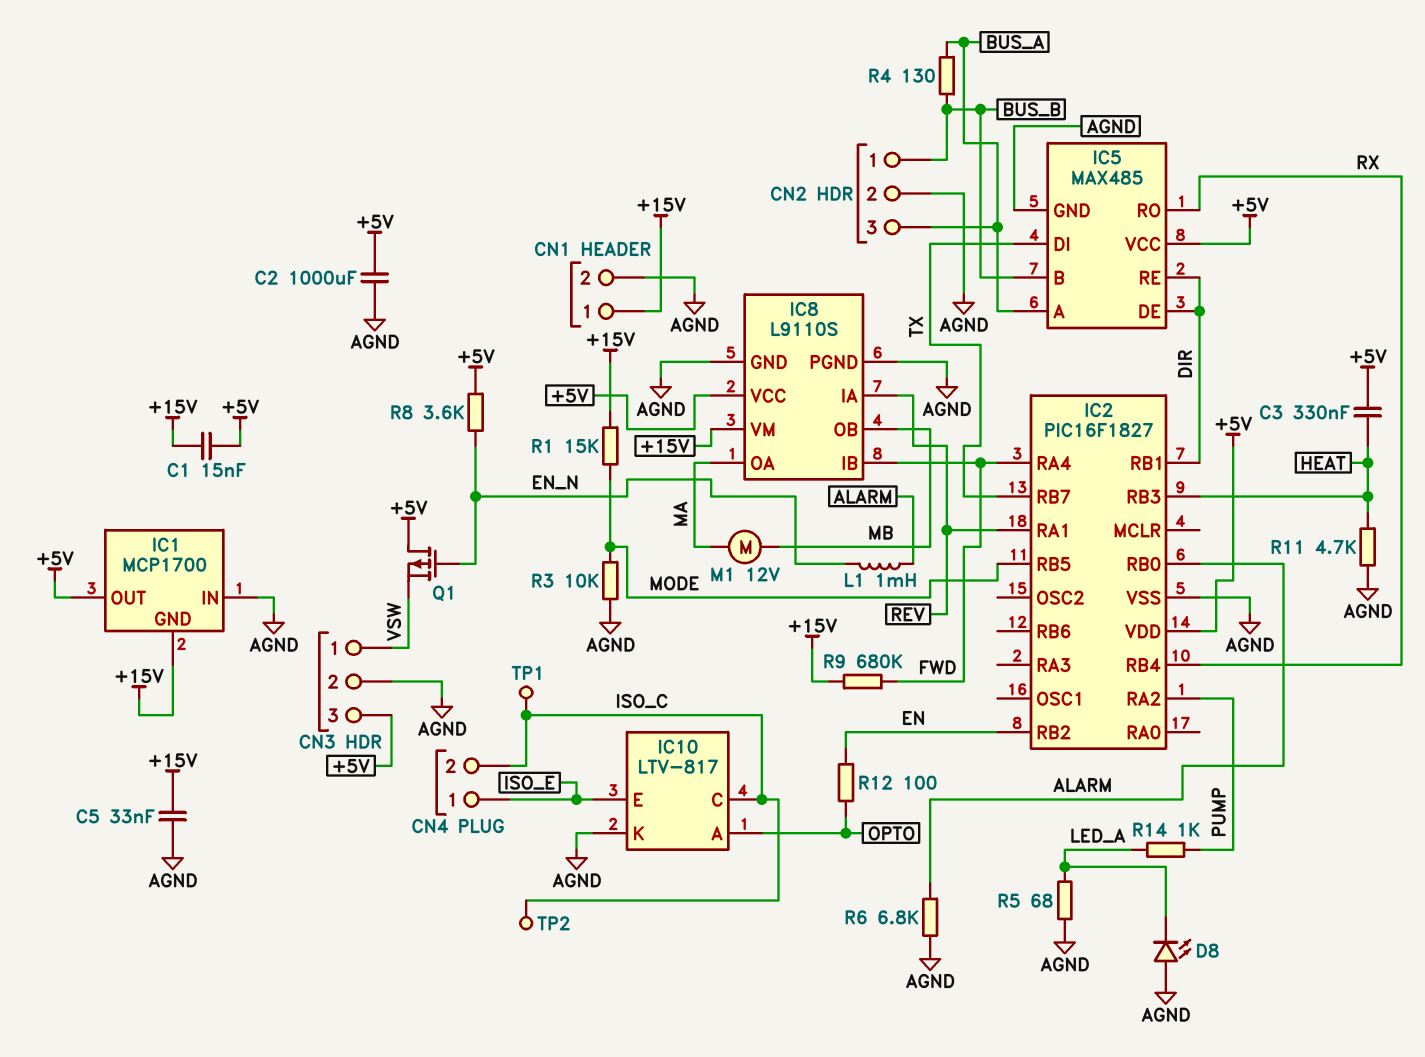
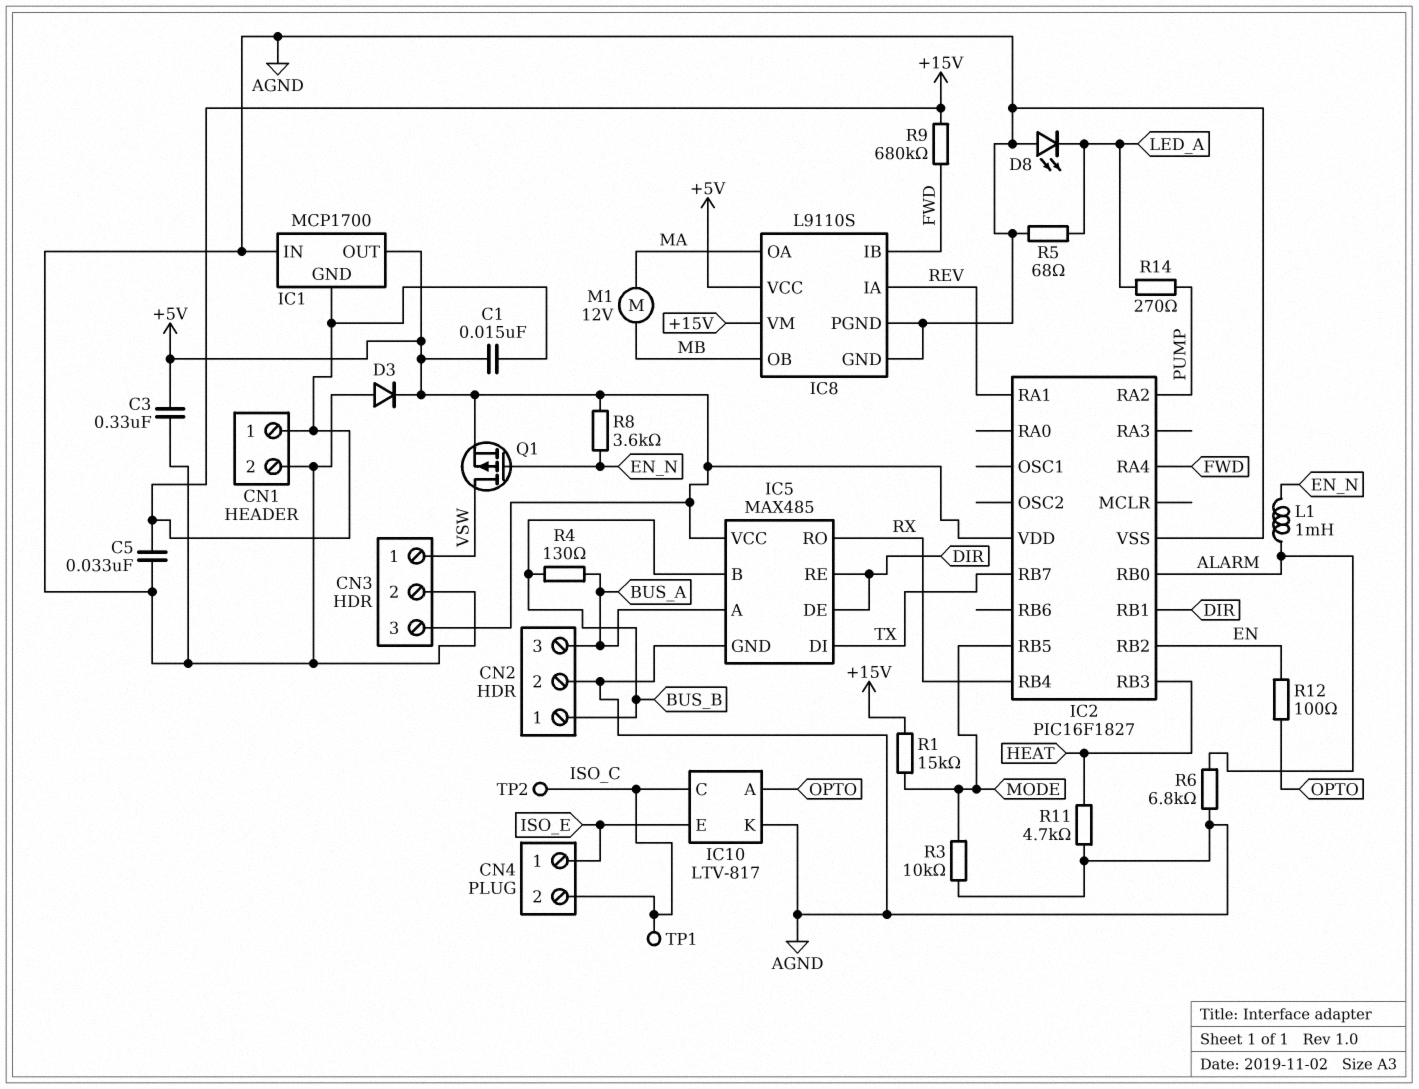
C2: 1000uF (+5V, AGND) -> none
C3: 330nF (+5V, HEAT) -> 330nF (+5V, AGND)
D3: none -> diode (A AGND, K +5V)
Q1: PMOS (G EN_N, D +5V, S VSW) -> PMOS (G EN_N, D VSW, S +5V)
R14: 1k (LED_A, PUMP) -> 270 (LED_A, PUMP)

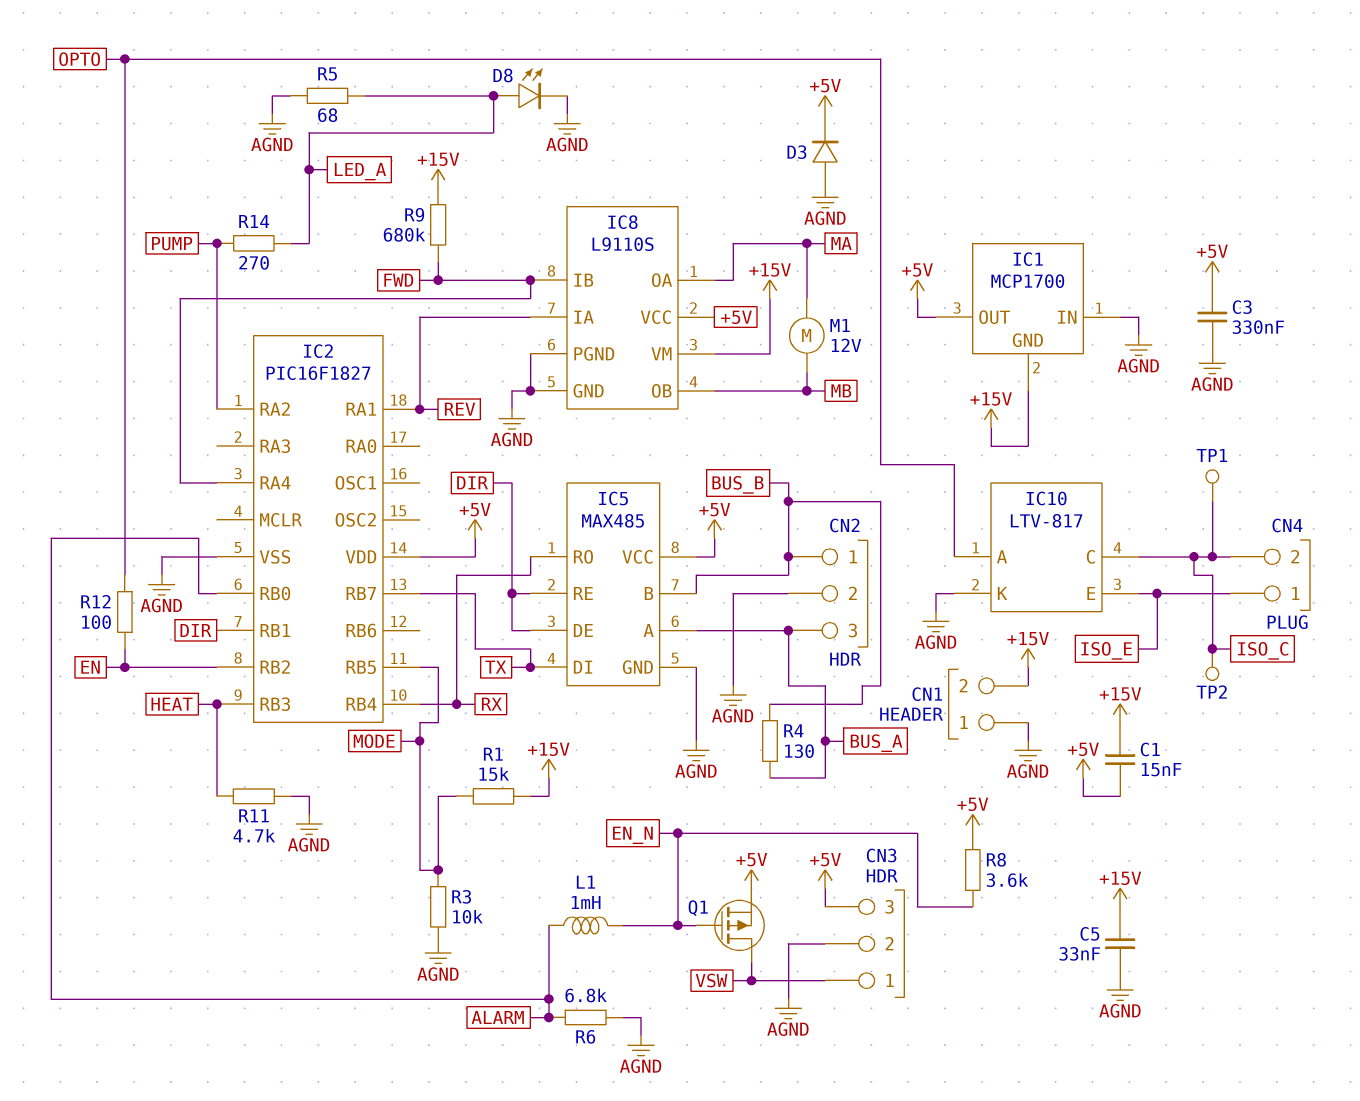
CN1 pin 1: +15V -> AGND
CN1 pin 2: AGND -> +15V
D8: LED (A AGND, K LED_A) -> LED (A LED_A, K AGND)

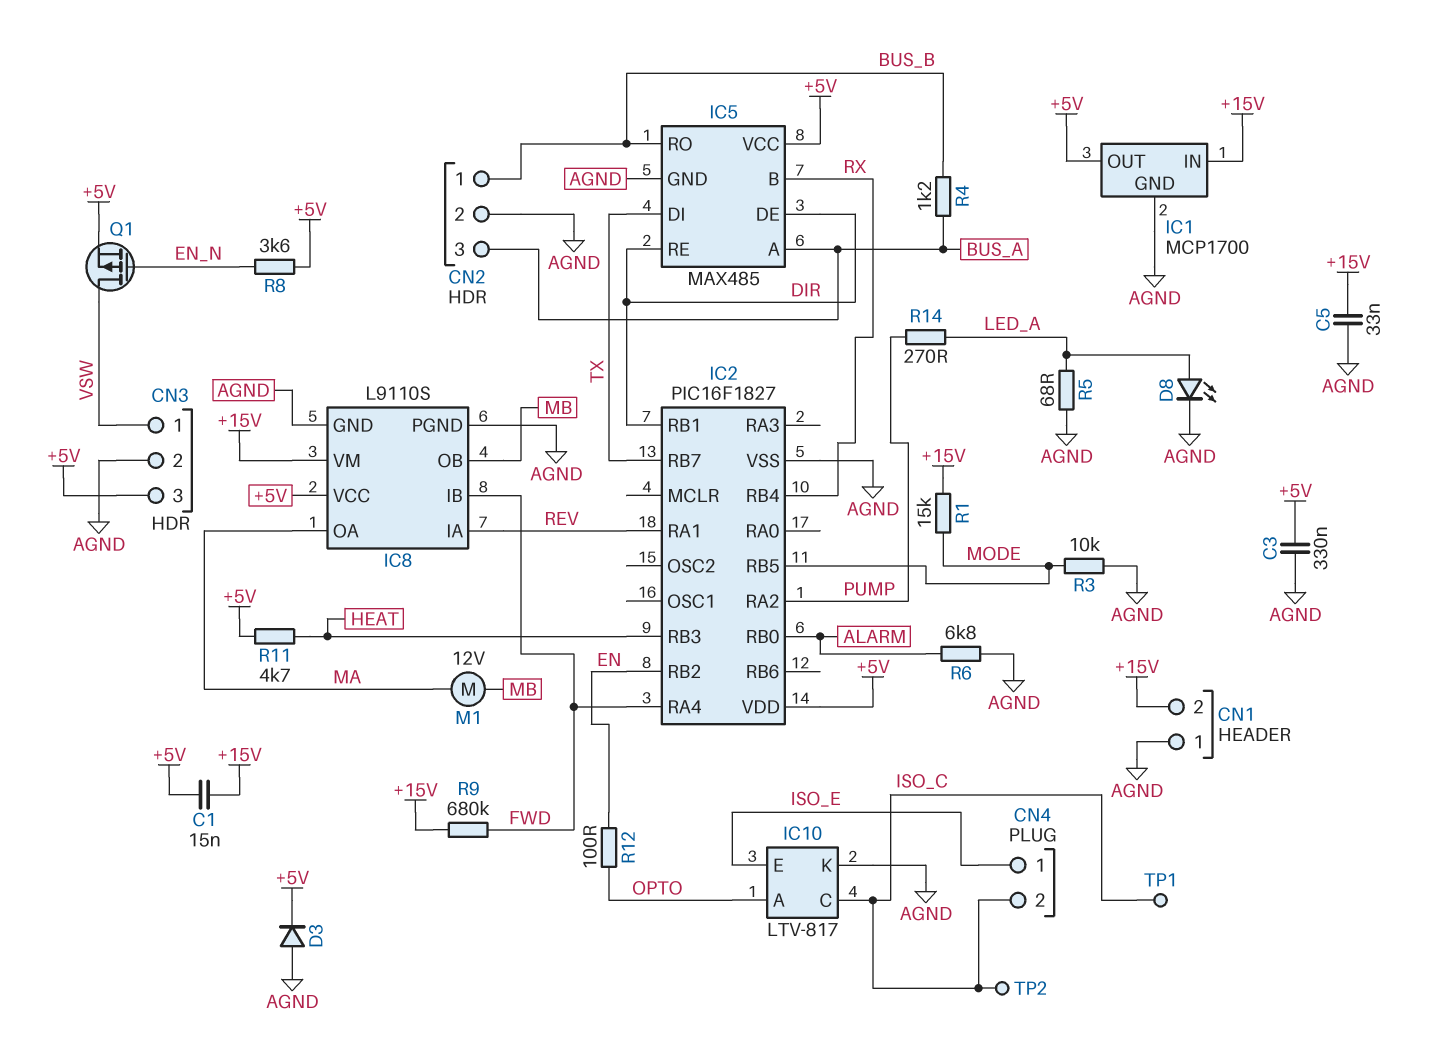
IC1 pin GND: +15V -> AGND
IC1 pin IN: AGND -> +15V
IC5 pin B: BUS_B -> RX
IC5 pin RO: RX -> BUS_B
L1: 1mH (ALARM, EN_N) -> none
R4: 130 (BUS_A, BUS_B) -> 1.2k (BUS_A, BUS_B)
R11: 4.7k (AGND, HEAT) -> 4.7k (+5V, HEAT)

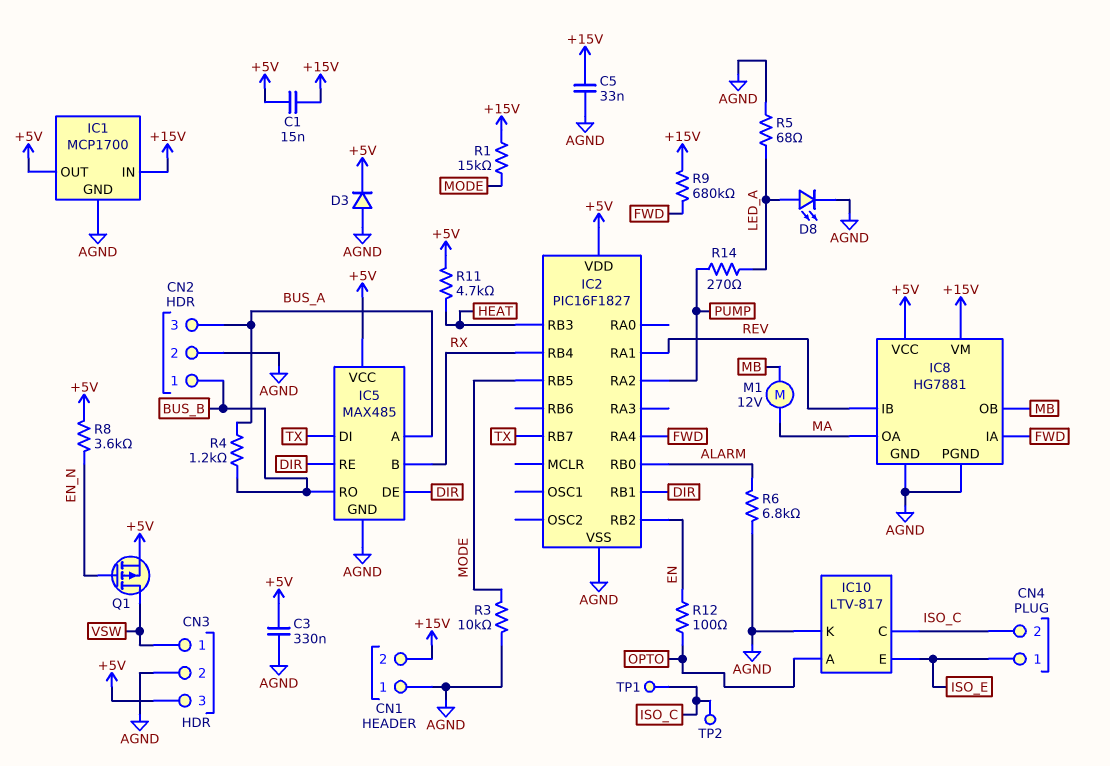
IC8: L9110S -> HG7881
IC8 pin IA: REV -> FWD
IC8 pin IB: FWD -> REV

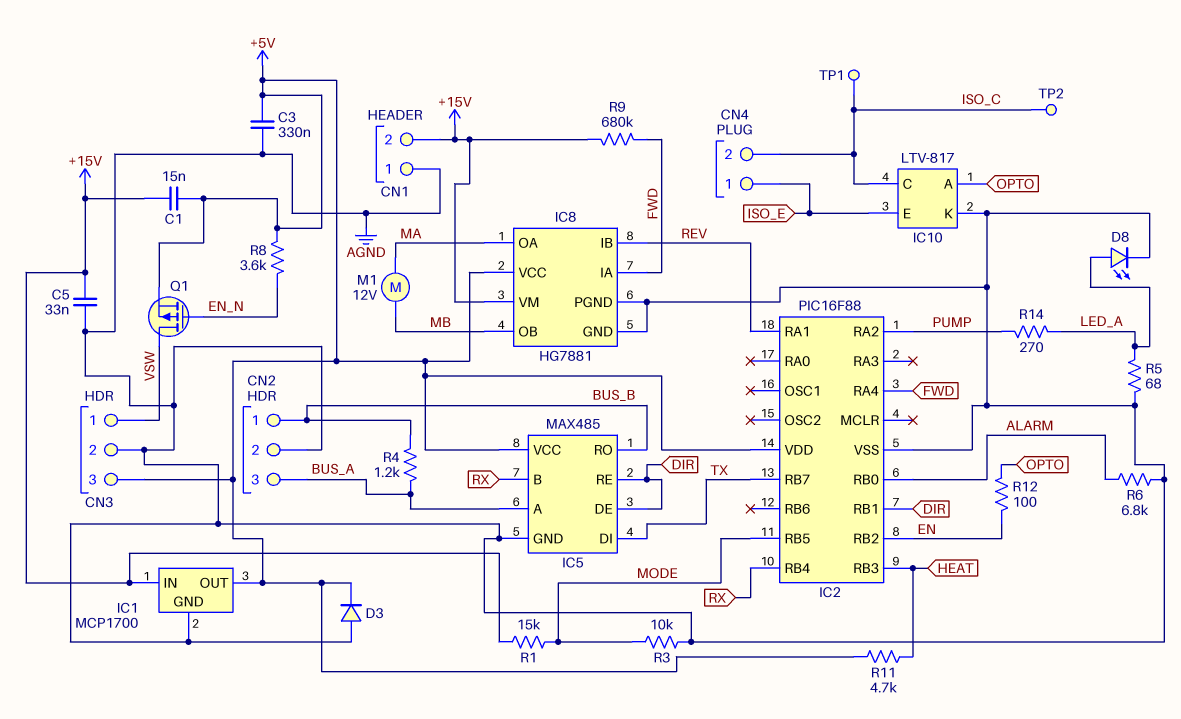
IC2: PIC16F1827 -> PIC16F88

